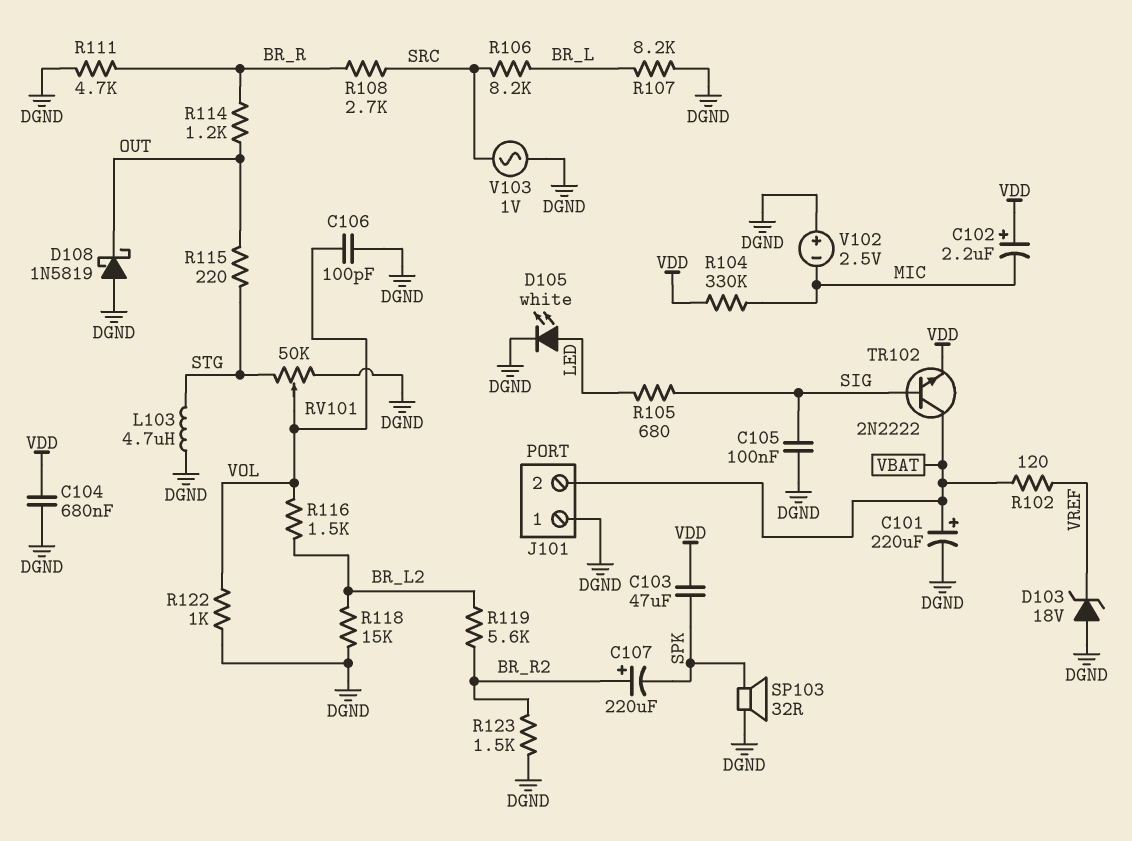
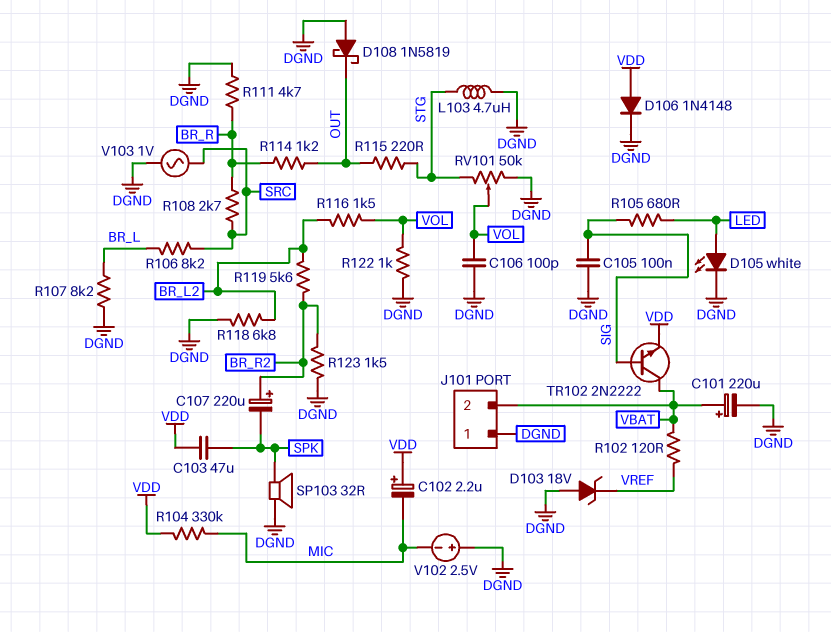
C104: 680nF (DGND, VDD) -> none
D106: none -> diode 1N4148 (A VDD, K DGND)
R118: 15k (BR_L2, DGND) -> 6.8k (BR_L2, DGND)

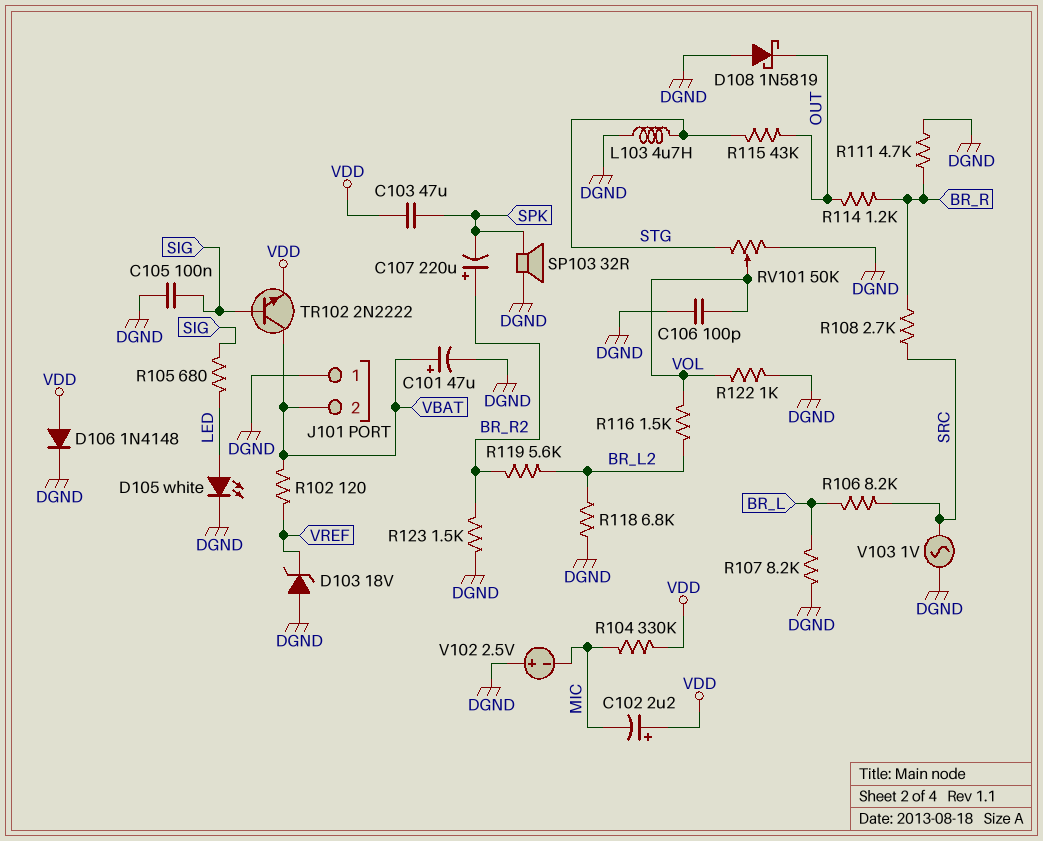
C101: 220uF (plus VBAT, minus DGND) -> 47uF (plus VBAT, minus DGND)
R115: 220 (OUT, STG) -> 43k (OUT, STG)

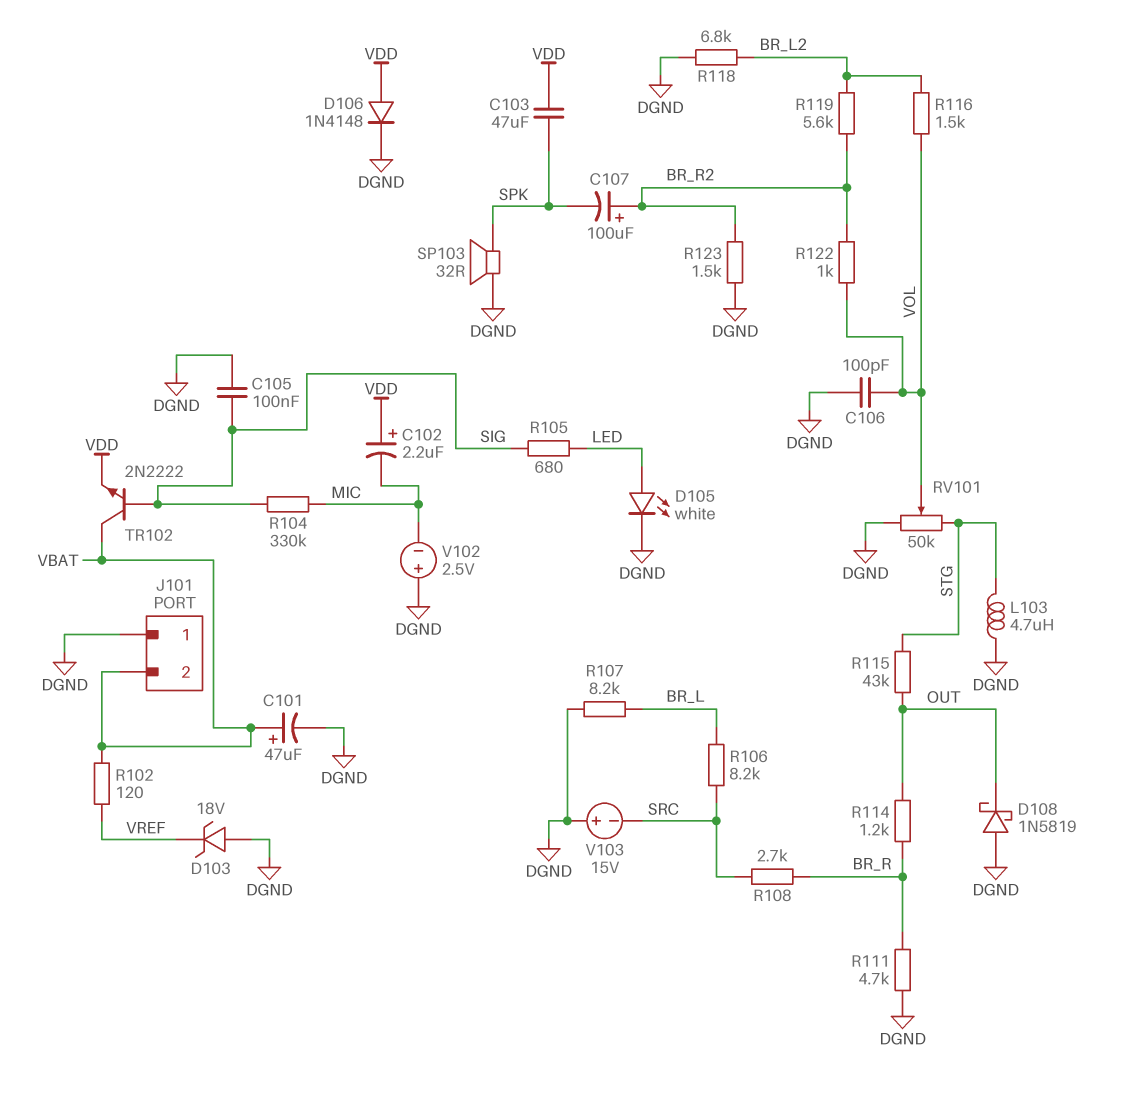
C107: 220uF (plus BR_R2, minus SPK) -> 100uF (plus BR_R2, minus SPK)
R104: 330k (MIC, VDD) -> 330k (MIC, SIG)
R122: 1k (DGND, VOL) -> 1k (BR_R2, VOL)
V103: AC 1V (DGND, SRC) -> 15V (plus DGND, minus SRC)

